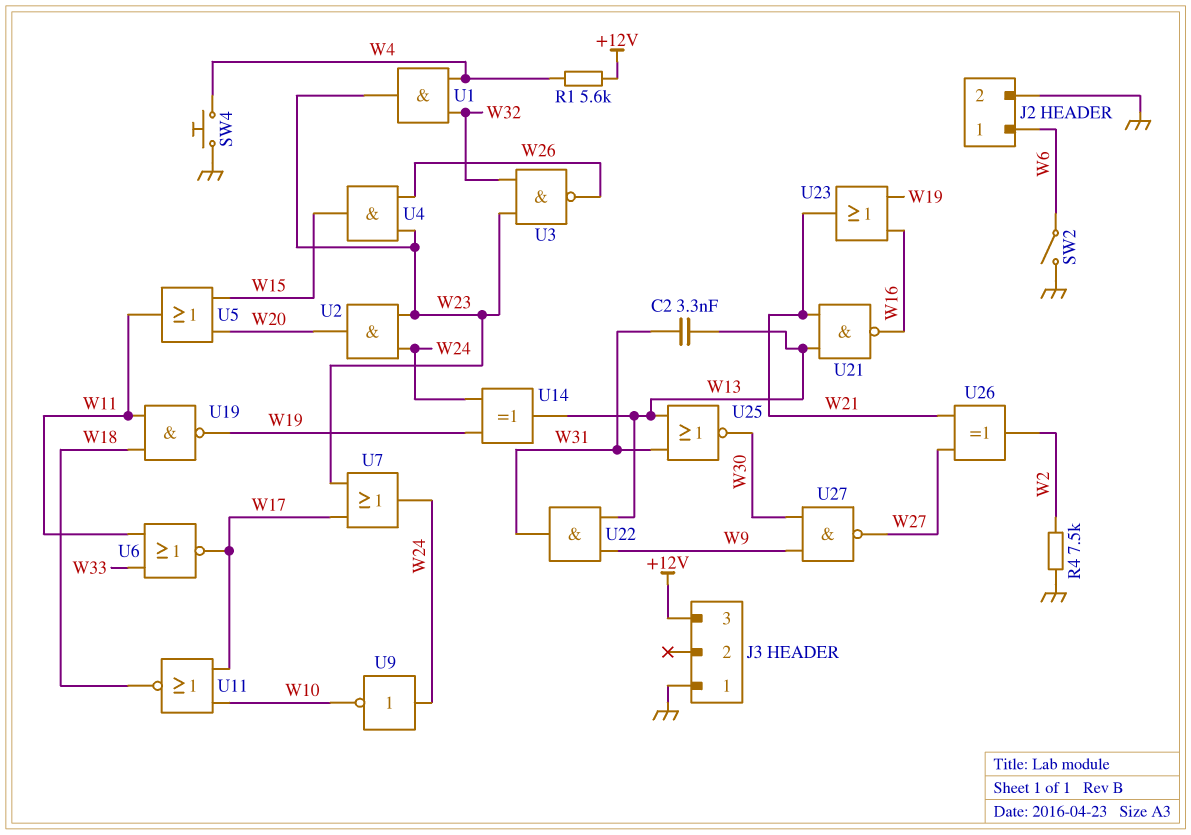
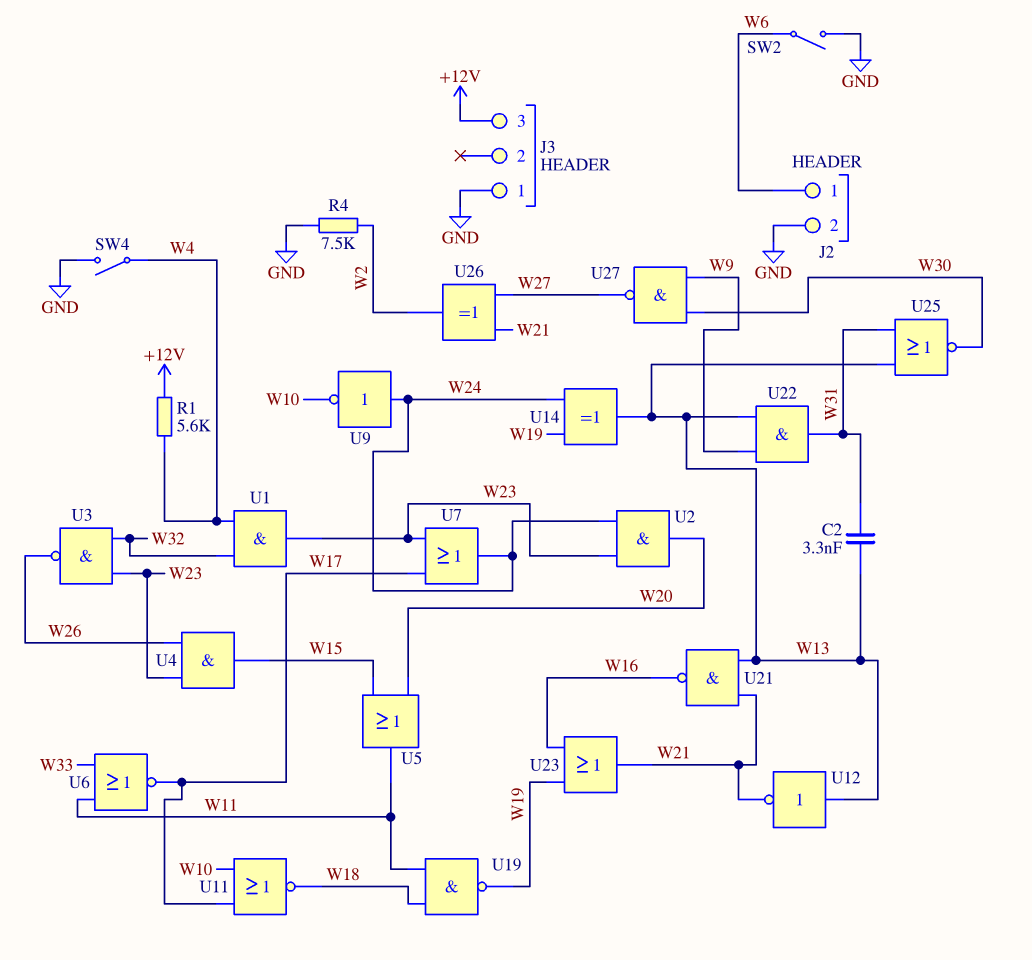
SW4: button (GND, W4) -> switch (GND, W4)
U12: none -> NOT (in W13, out W21)

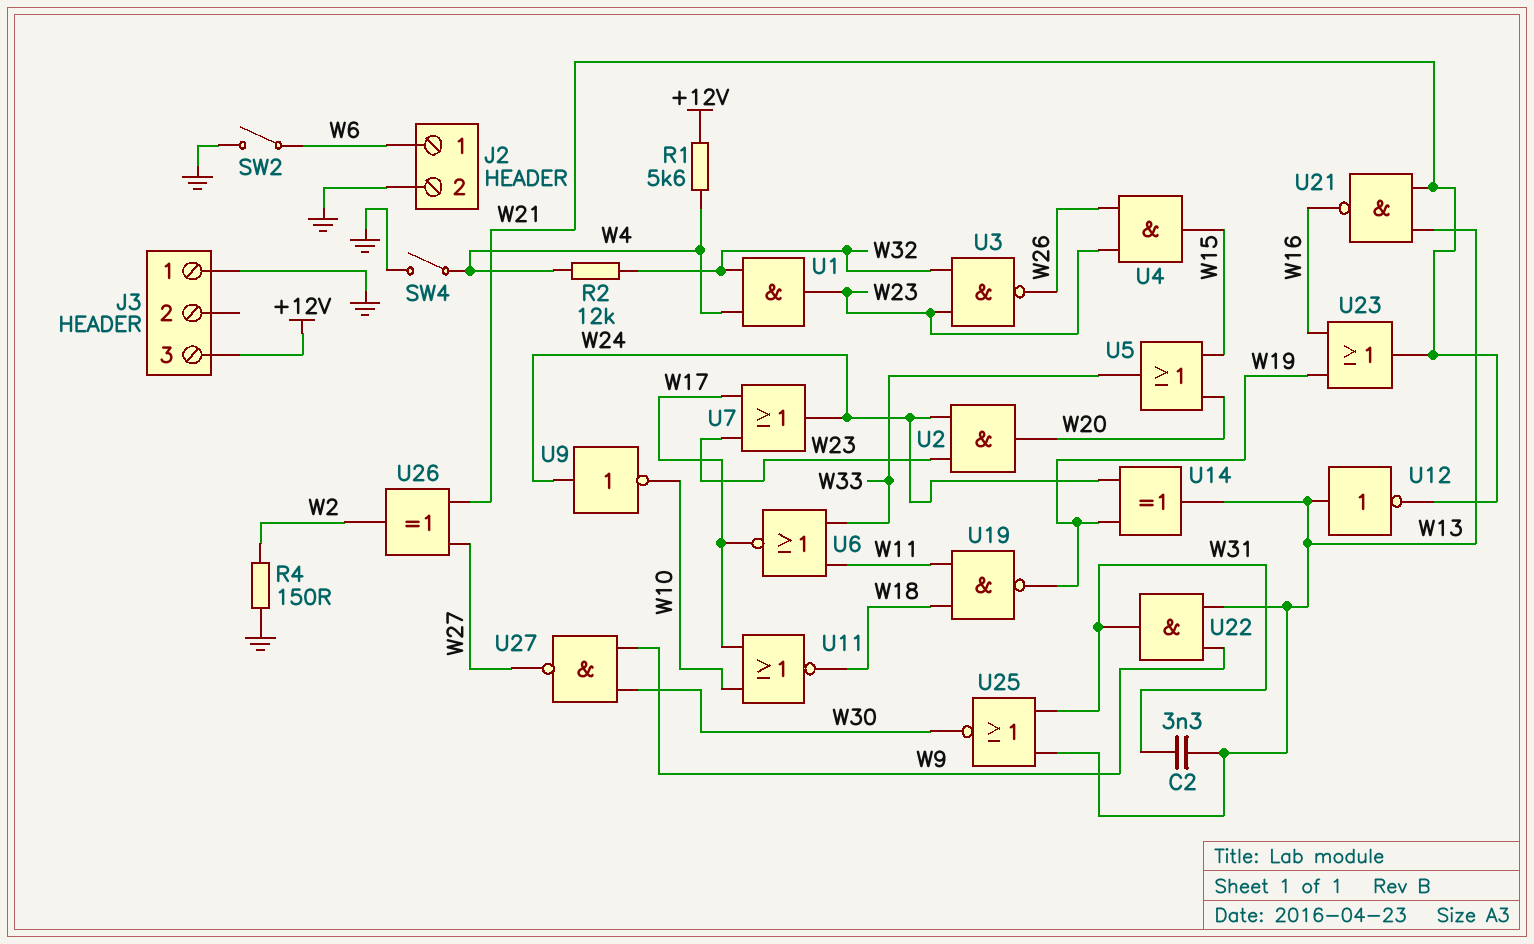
R2: none -> 12k (W4, W32)
R4: 7.5k (GND, W2) -> 150 (GND, W2)
U5: OR (in W15, in W20, out W11) -> OR (in W15, in W20, out W33)

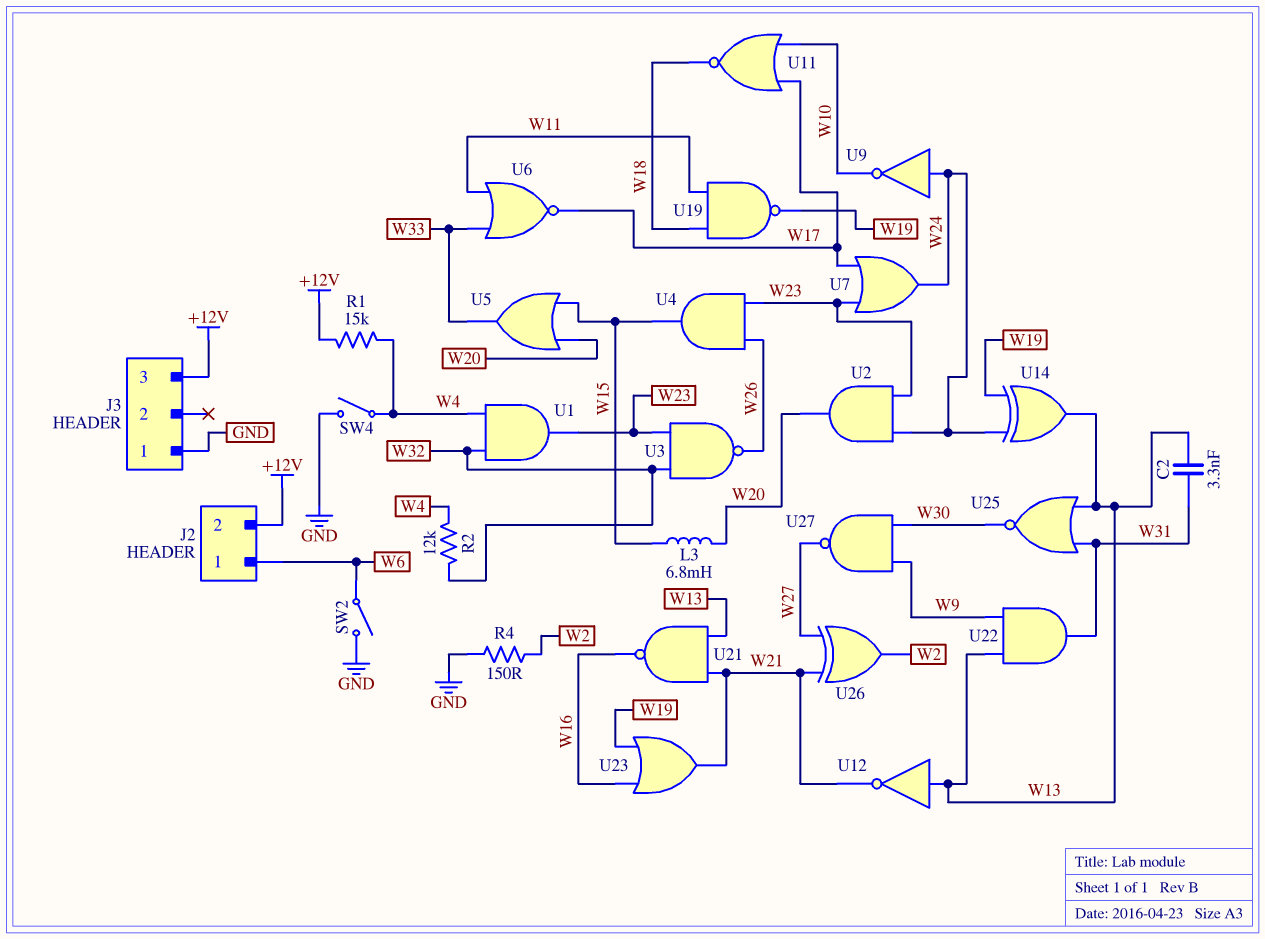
J2 pin 2: GND -> +12V
L3: none -> 6.8mH (W15, W20)
R1: 5.6k (+12V, W4) -> 15k (+12V, W4)

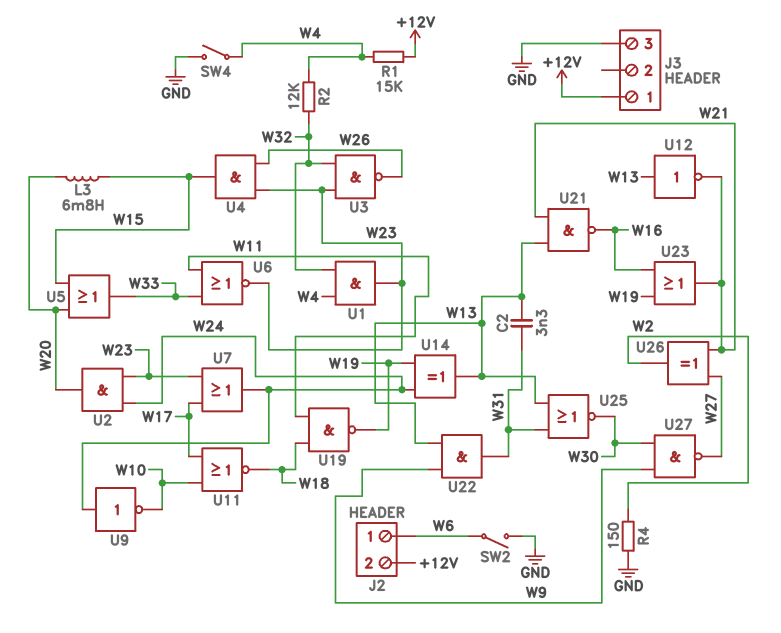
J3 pin 1: GND -> +12V
J3 pin 3: +12V -> GND
U6: NOR (in W11, in W33, out W17) -> NOR (in W11, in W33, out W23)

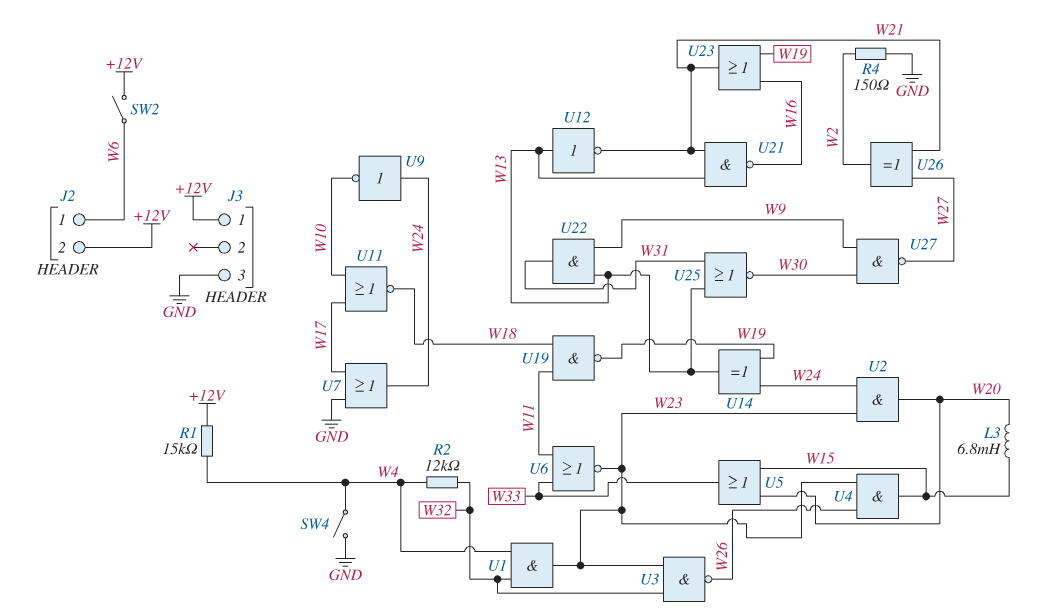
C2: 3.3nF (W13, W31) -> none
SW2: switch (GND, W6) -> switch (+12V, W6)
U7: OR (in W17, in W23, out W24) -> OR (in GND, in W17, out W24)

